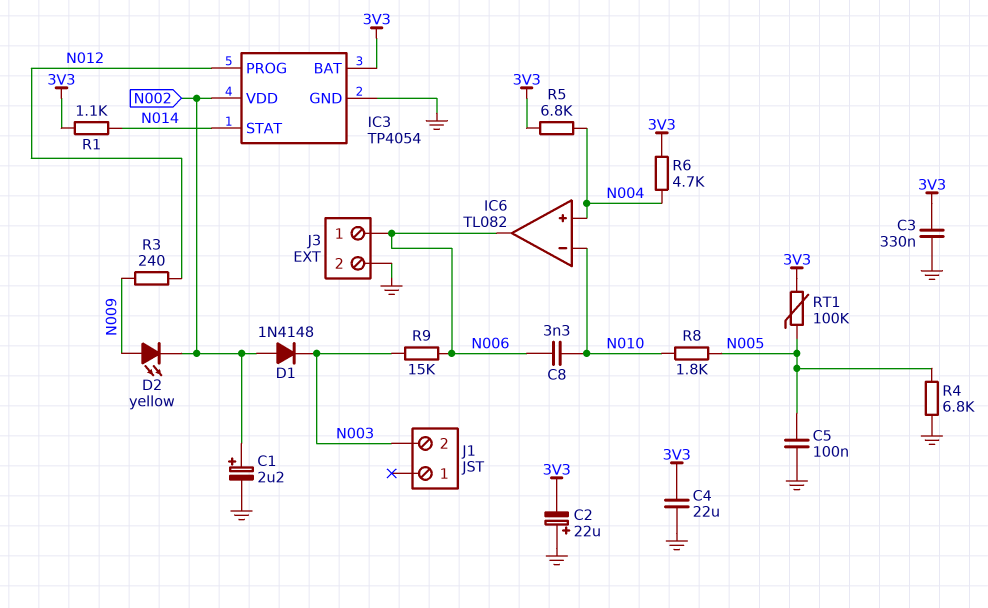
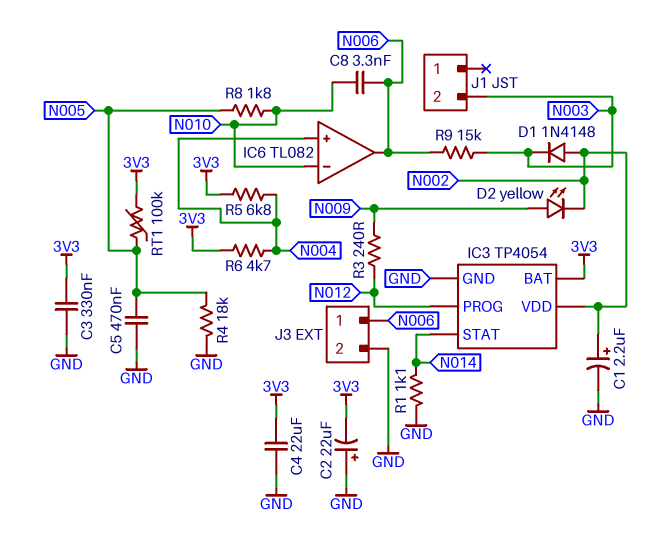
C5: 100nF (GND, N005) -> 470nF (GND, N005)
R1: 1.1k (3V3, N014) -> 1.1k (GND, N014)
R4: 6.8k (GND, N005) -> 18k (GND, N005)

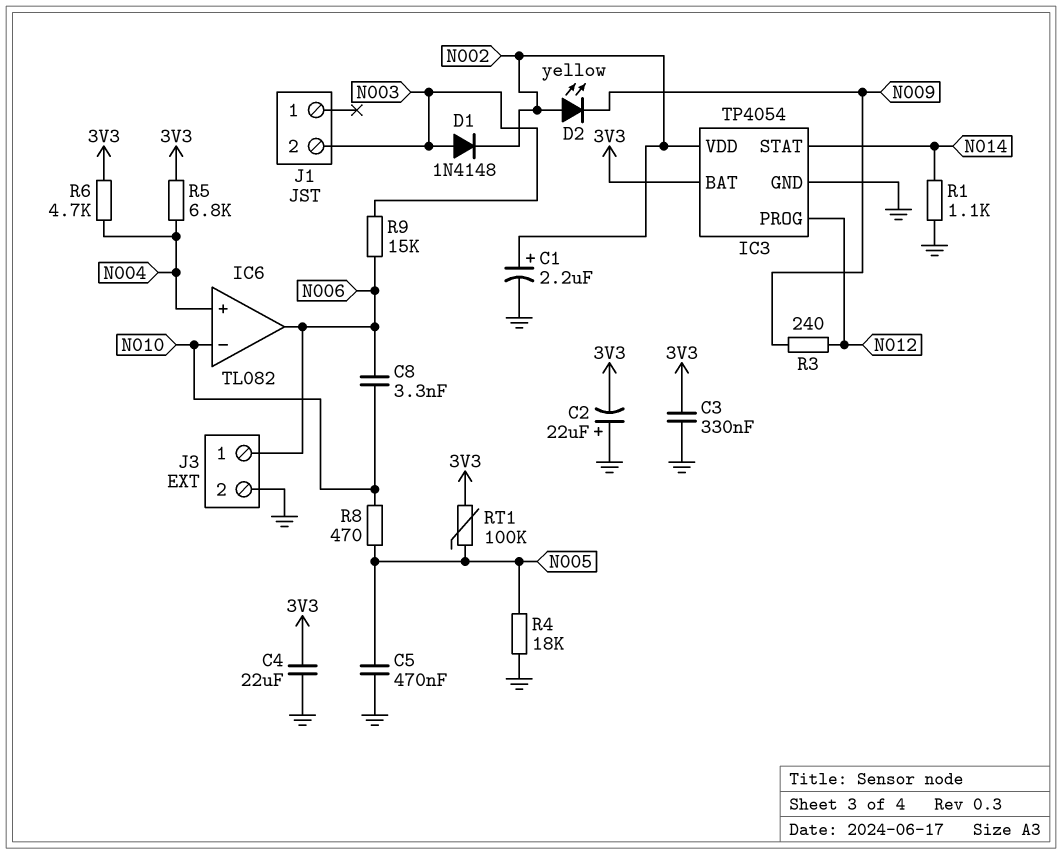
D1: diode 1N4148 (A N002, K N003) -> diode 1N4148 (A N003, K N002)
D2: LED yellow (A N009, K N002) -> LED yellow (A N002, K N009)
R8: 1.8k (N005, N010) -> 470 (N005, N010)

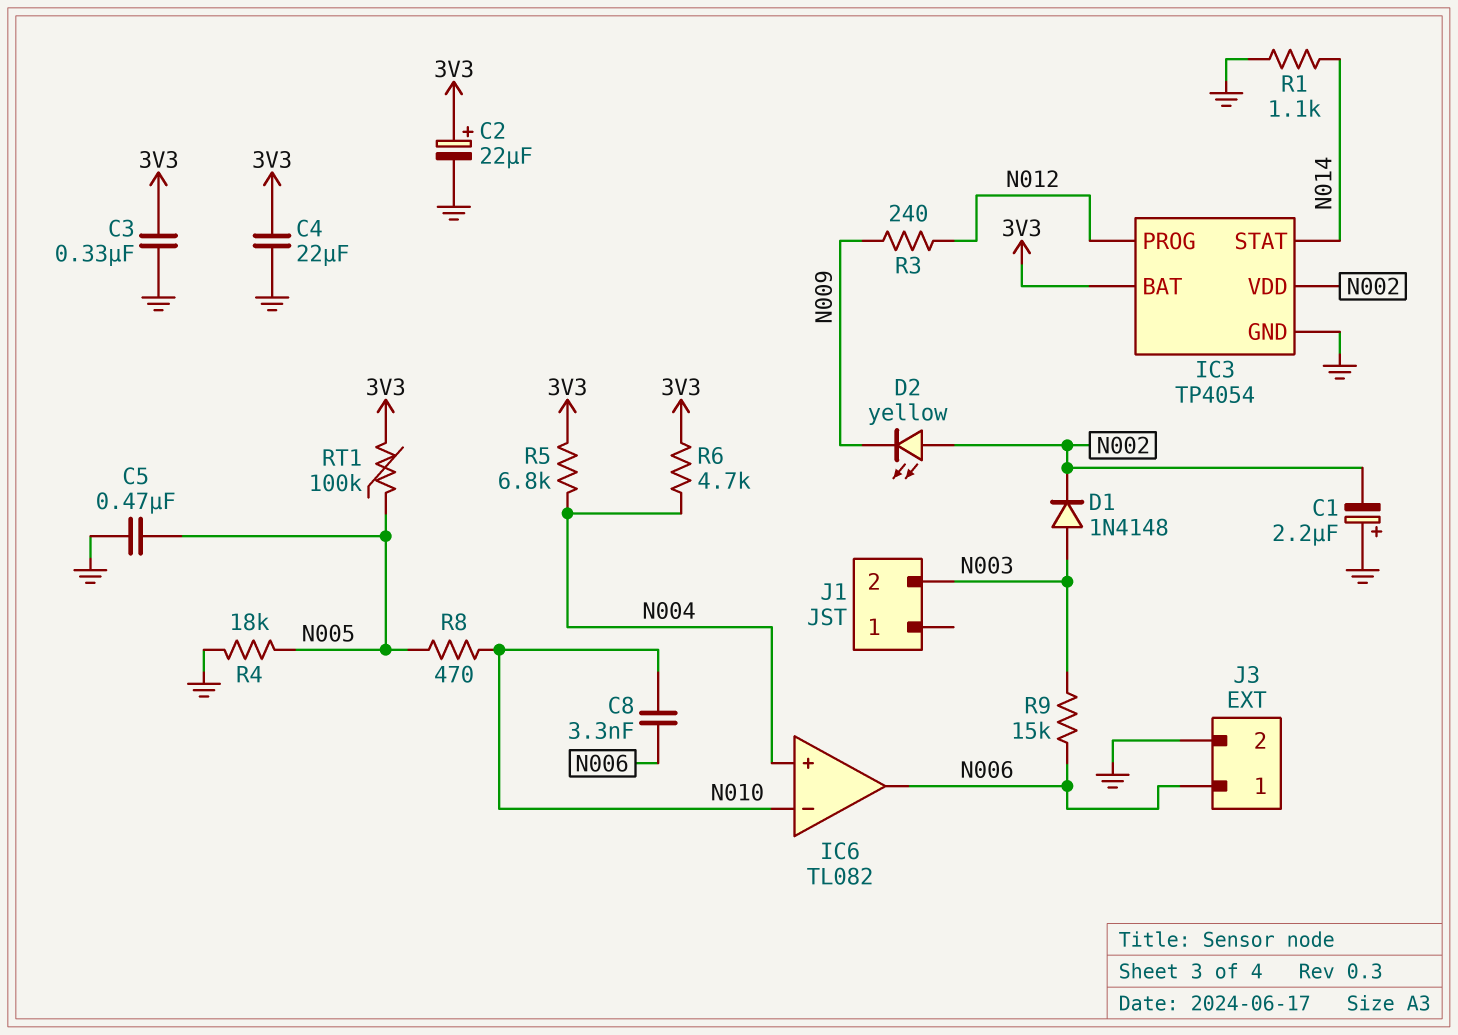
C1: 2.2uF (plus N002, minus GND) -> 2.2uF (plus GND, minus N002)
C2: 22uF (plus GND, minus 3V3) -> 22uF (plus 3V3, minus GND)

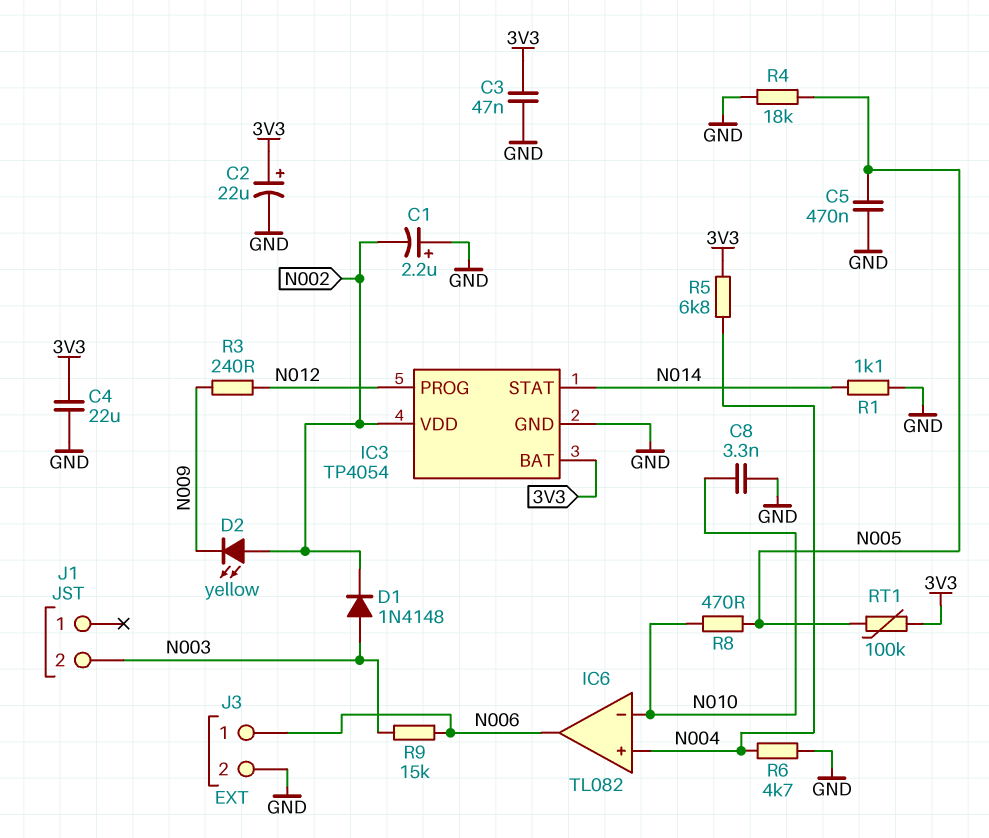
C3: 330nF (3V3, GND) -> 47nF (3V3, GND)
C8: 3.3nF (N006, N010) -> 3.3nF (GND, N010)
R6: 4.7k (3V3, N004) -> 4.7k (GND, N004)

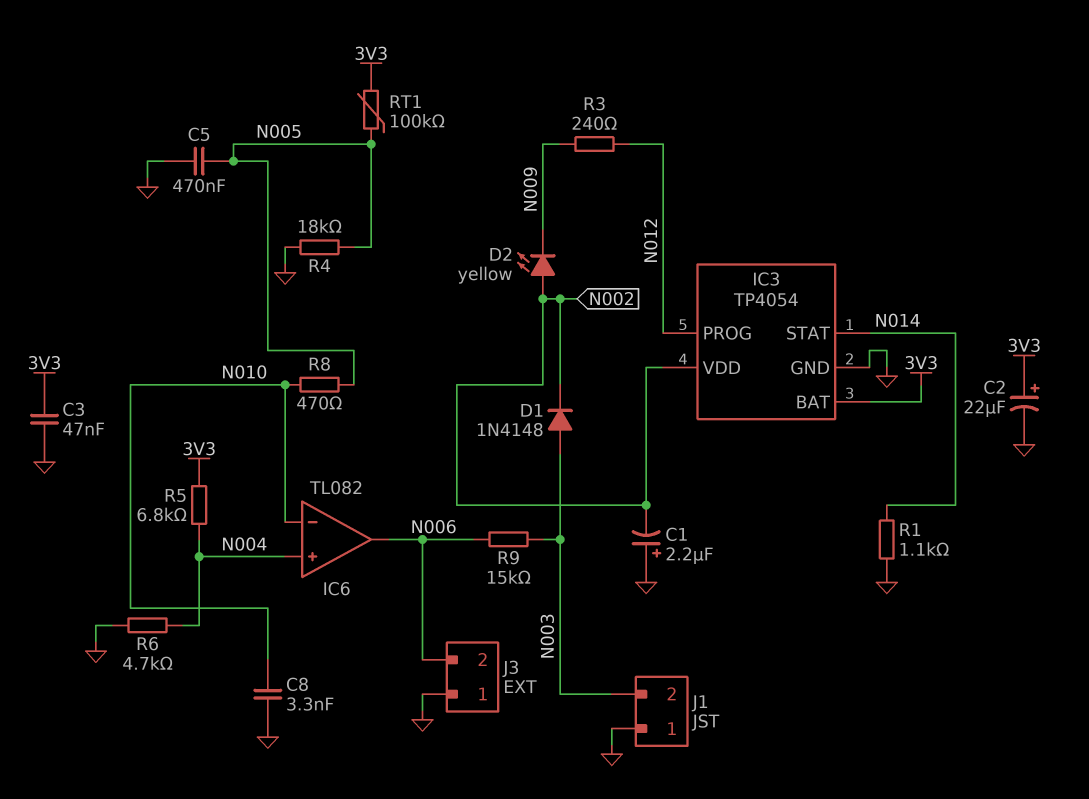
C4: 22uF (3V3, GND) -> none
J1 pin 1: none -> GND
J3 pin 1: N006 -> GND
J3 pin 2: GND -> N006

